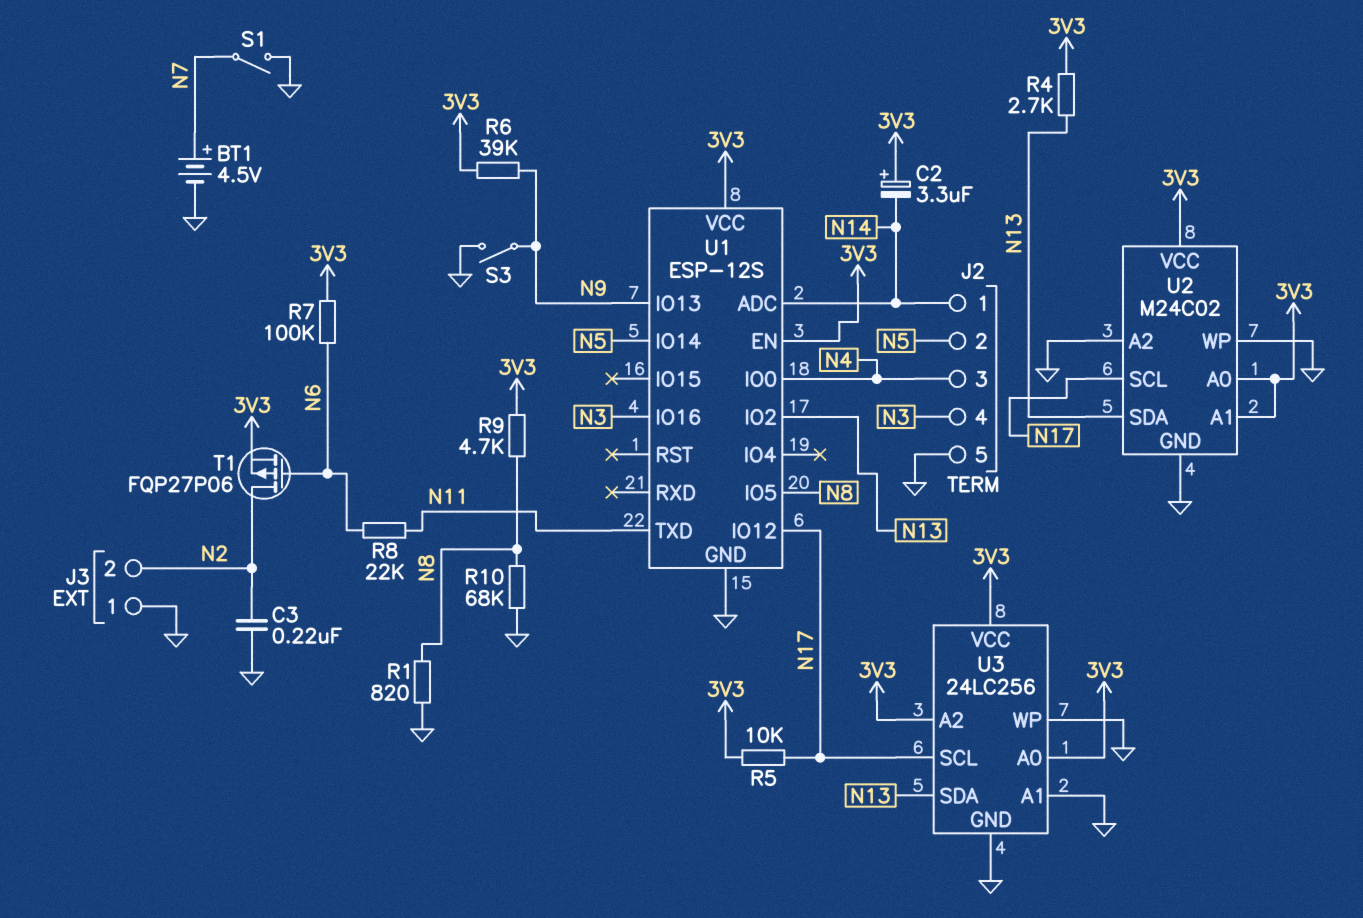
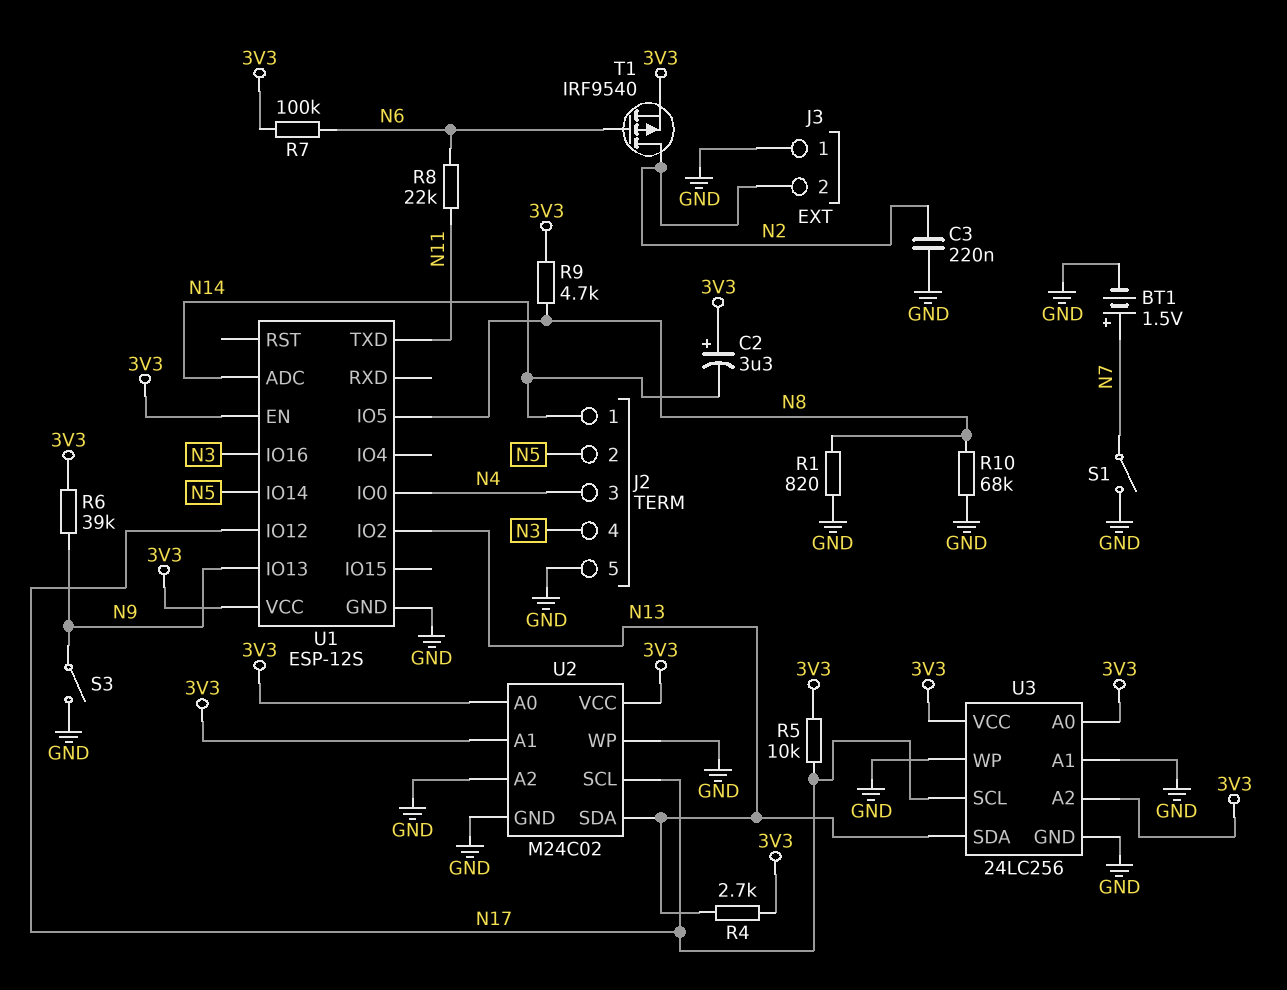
BT1: 4.5V (plus N7, minus GND) -> 1.5V (plus N7, minus GND)
T1: PMOS FQP27P06 (G N6, D N2, S 3V3) -> PMOS IRF9540 (G N6, D N2, S 3V3)

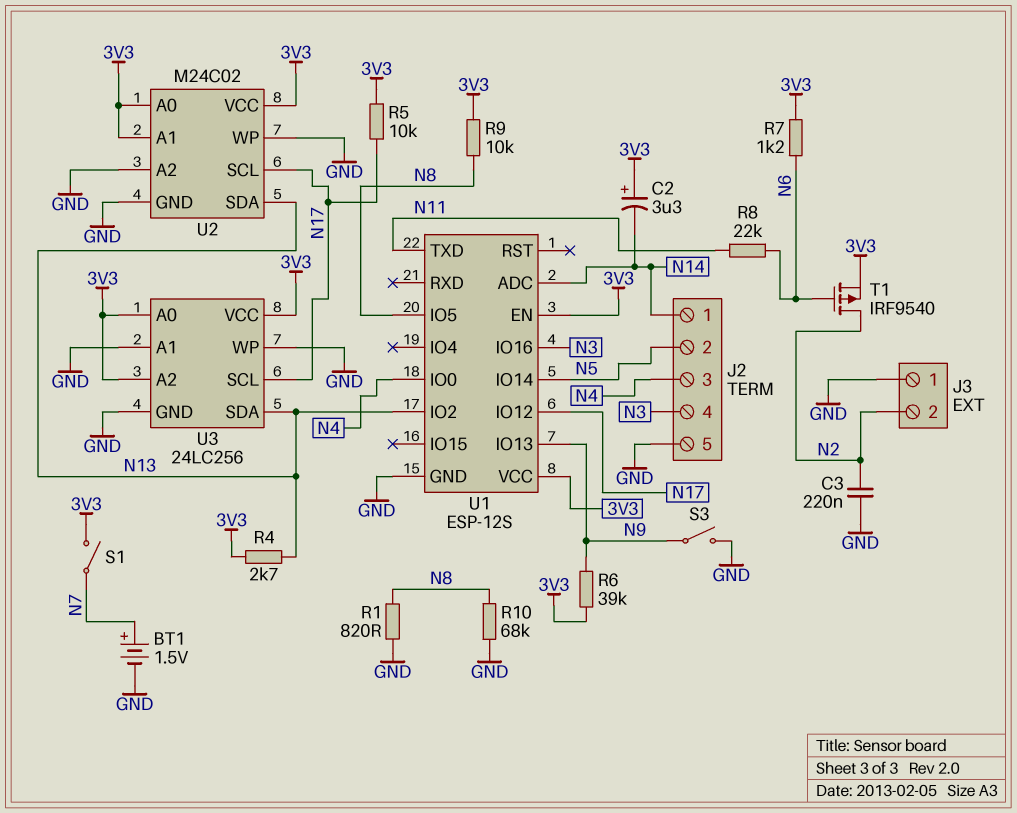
R7: 100k (3V3, N6) -> 1.2k (3V3, N6)
R9: 4.7k (3V3, N8) -> 10k (3V3, N8)
S1: switch (GND, N7) -> switch (3V3, N7)

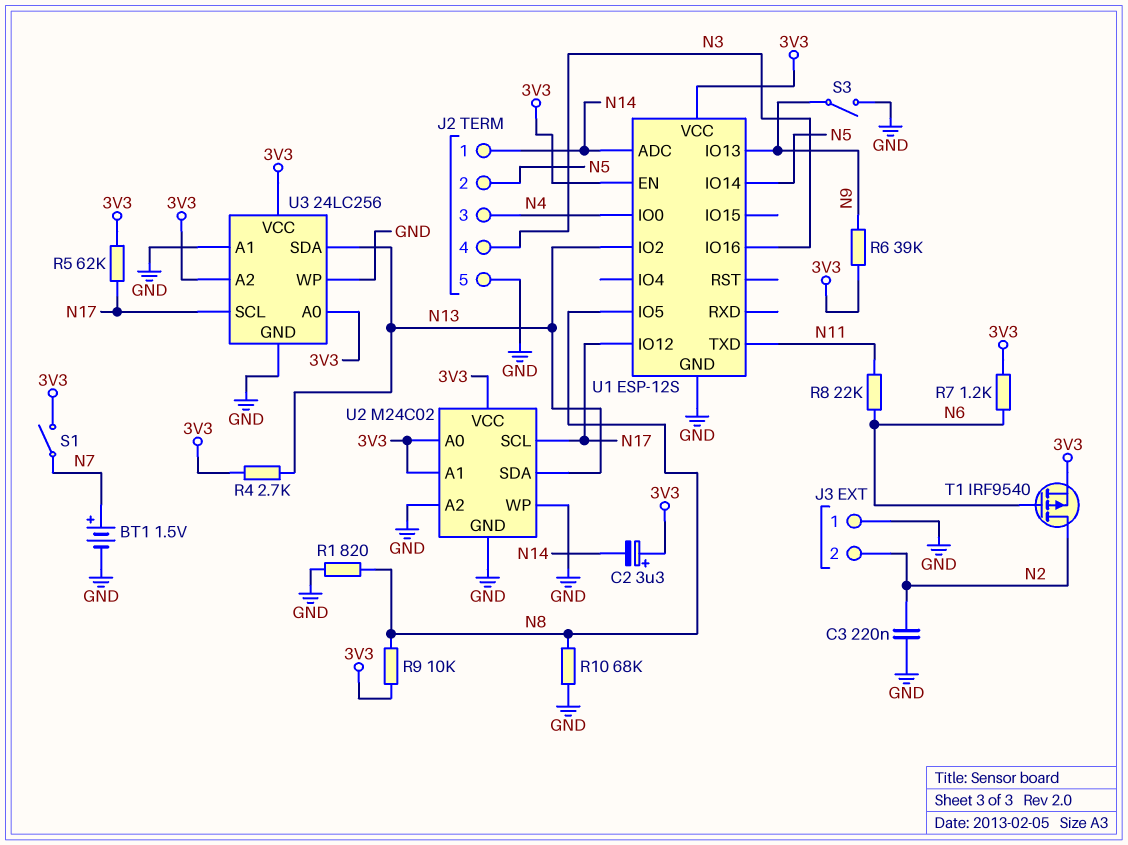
R5: 10k (3V3, N17) -> 62k (3V3, N17)

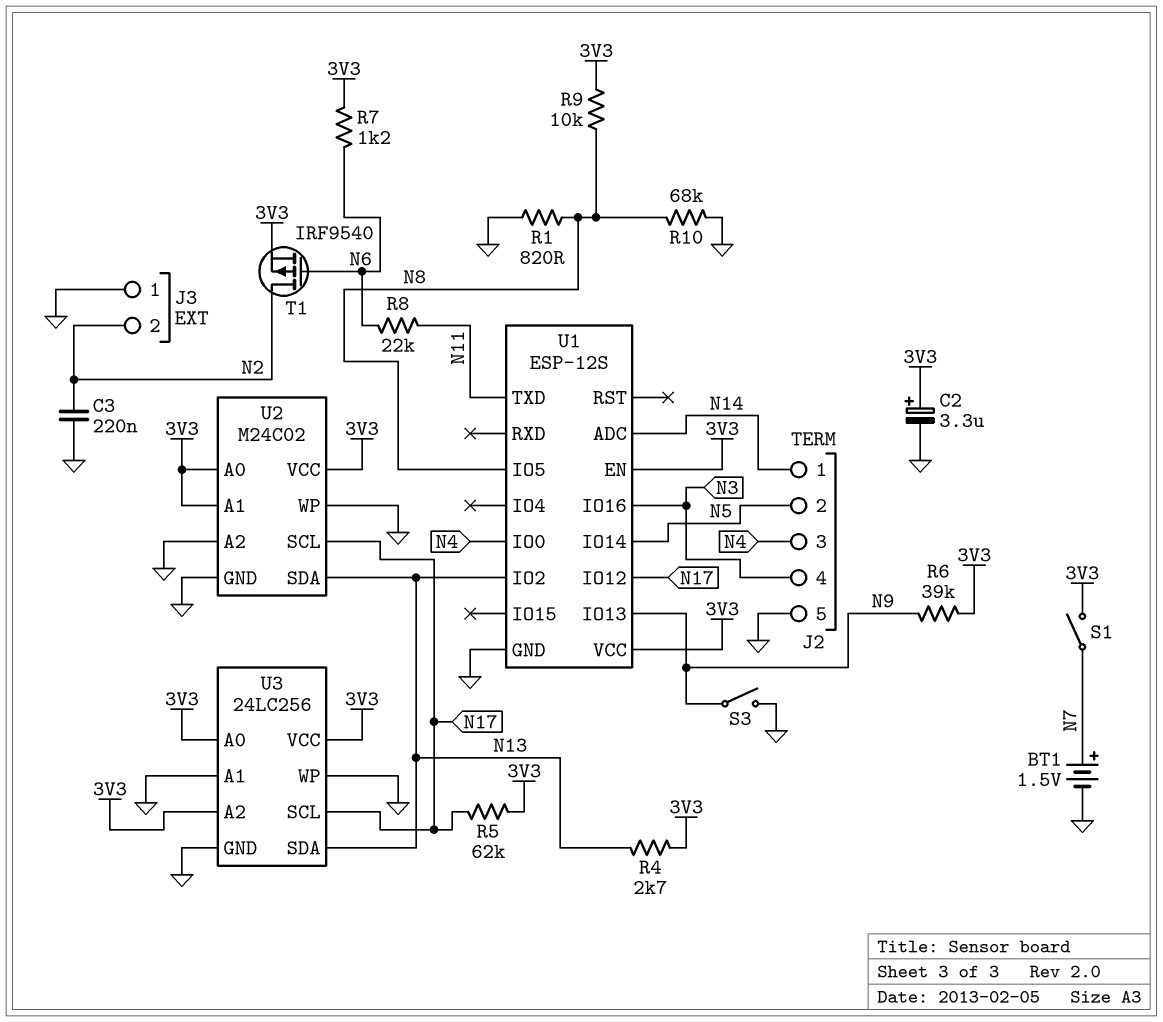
C2: 3.3uF (plus 3V3, minus N14) -> 3.3uF (plus 3V3, minus GND)

